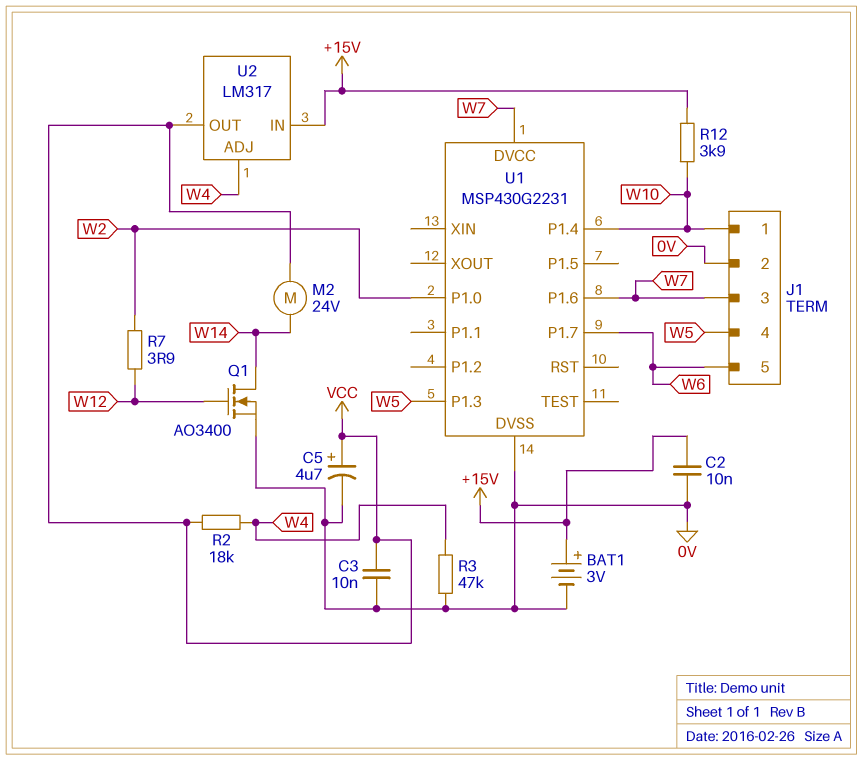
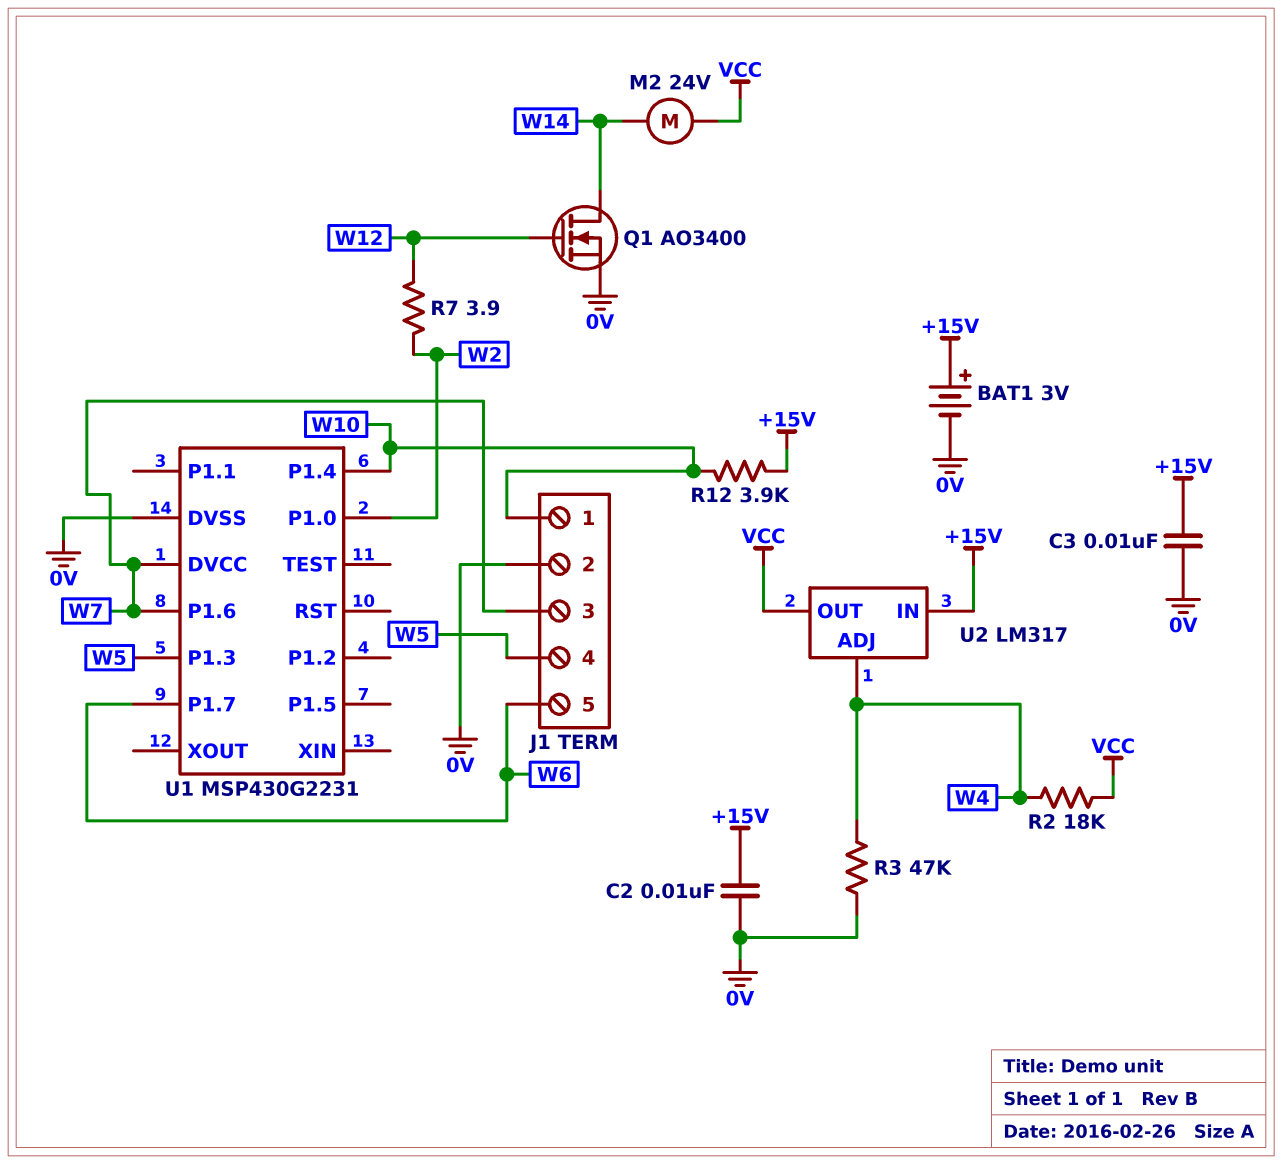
C3: 10nF (0V, VCC) -> 10nF (+15V, 0V)
C5: 4.7uF (plus VCC, minus 0V) -> none

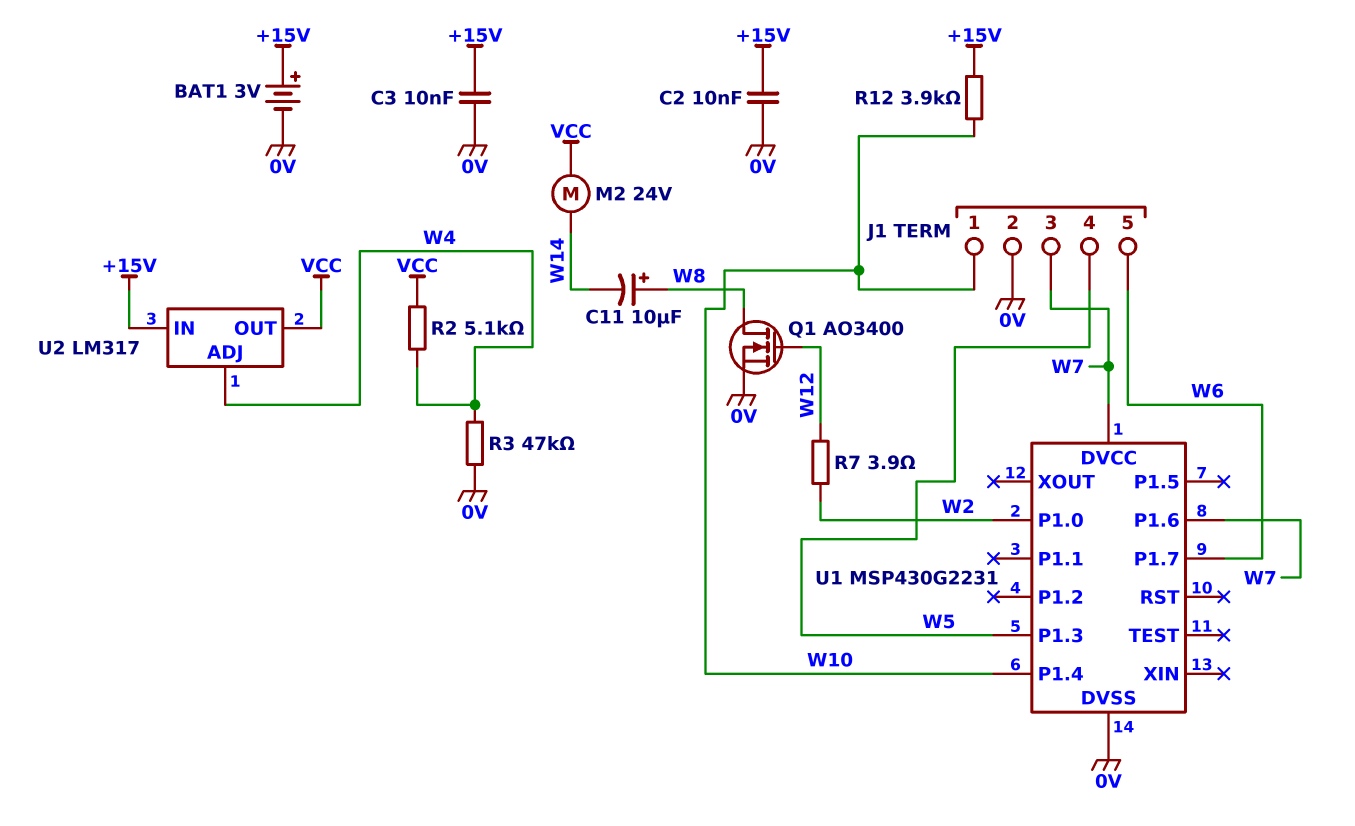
C11: none -> 10uF (plus W8, minus W14)
Q1: NMOS AO3400 (G W12, D W14, S 0V) -> NMOS AO3400 (G W12, D W8, S 0V)
R2: 18k (VCC, W4) -> 5.1k (VCC, W4)

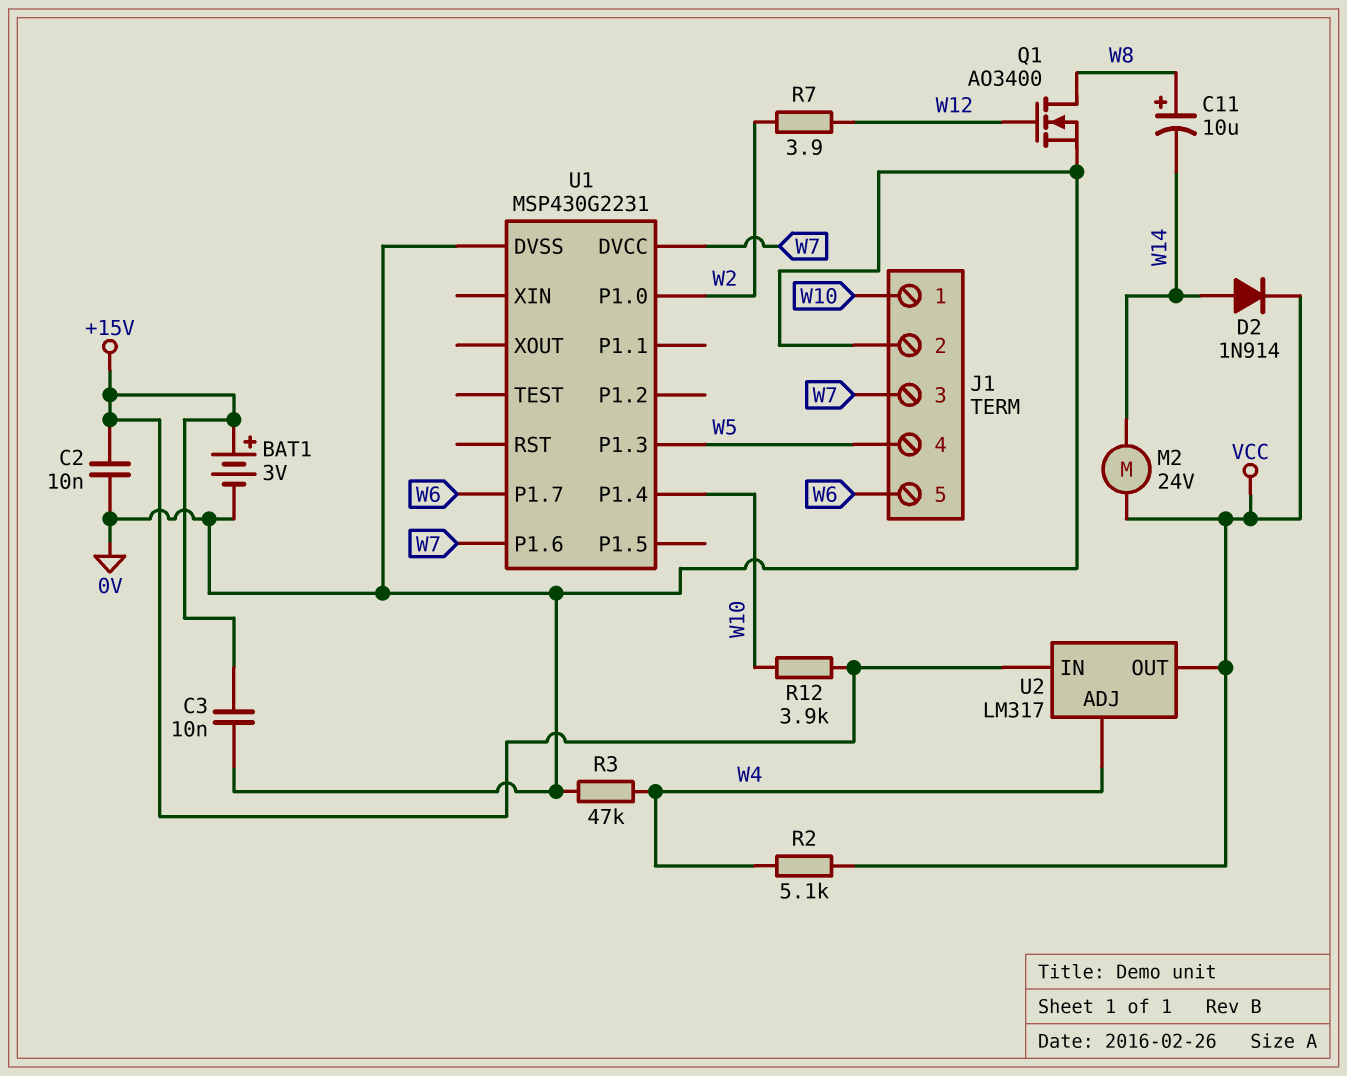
D2: none -> diode 1N914 (A W14, K VCC)

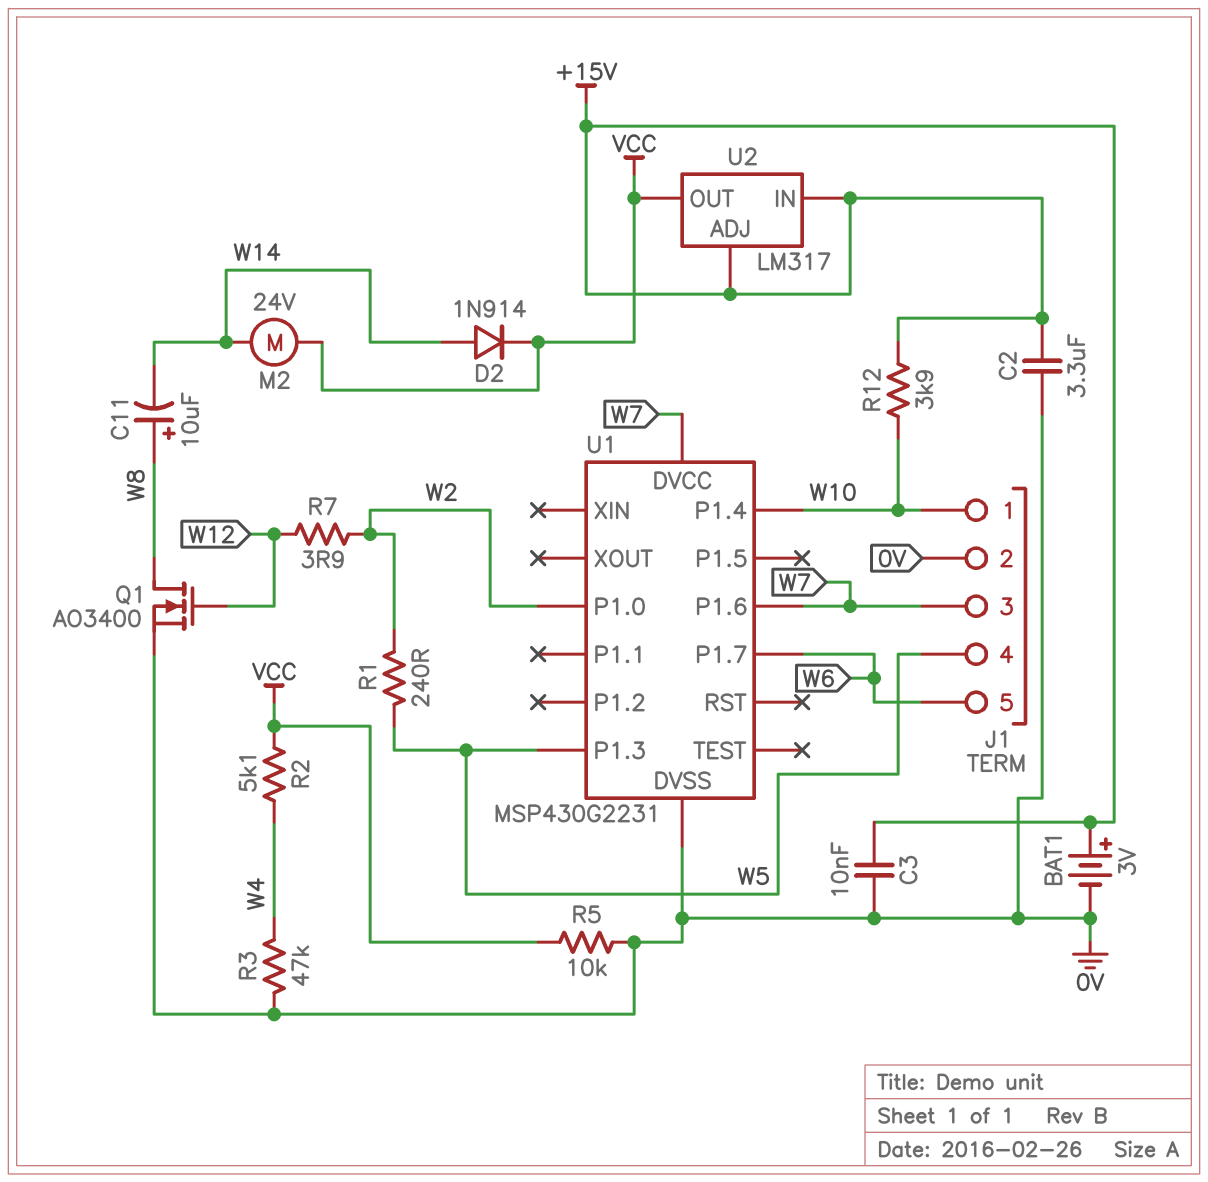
C2: 10nF (+15V, 0V) -> 3.3uF (+15V, 0V)
R1: none -> 240 (W2, W5)
R5: none -> 10k (0V, VCC)
U2 pin ADJ: W4 -> +15V

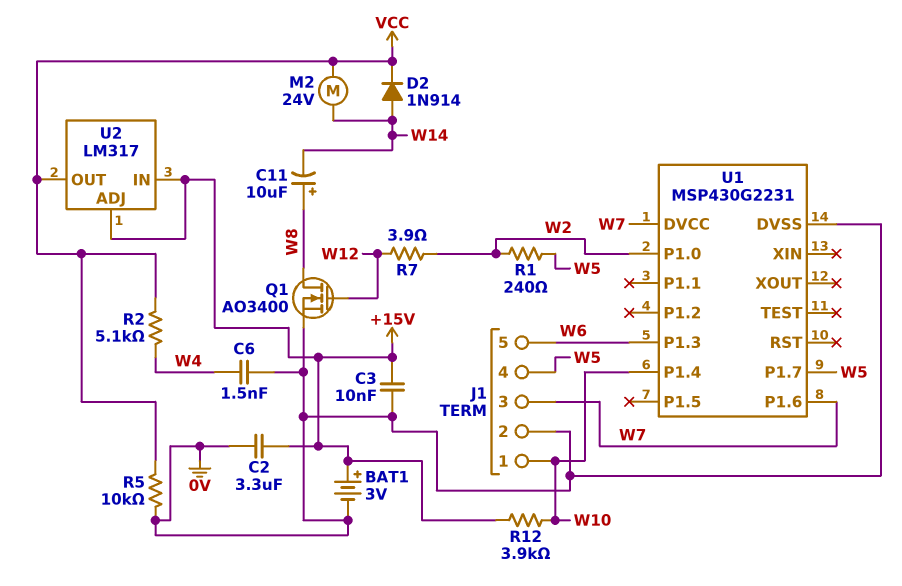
C6: none -> 1.5nF (0V, W4)
R3: 47k (0V, W4) -> none
U1 pin P1.3: W5 -> W6
U1 pin P1.7: W6 -> W5

